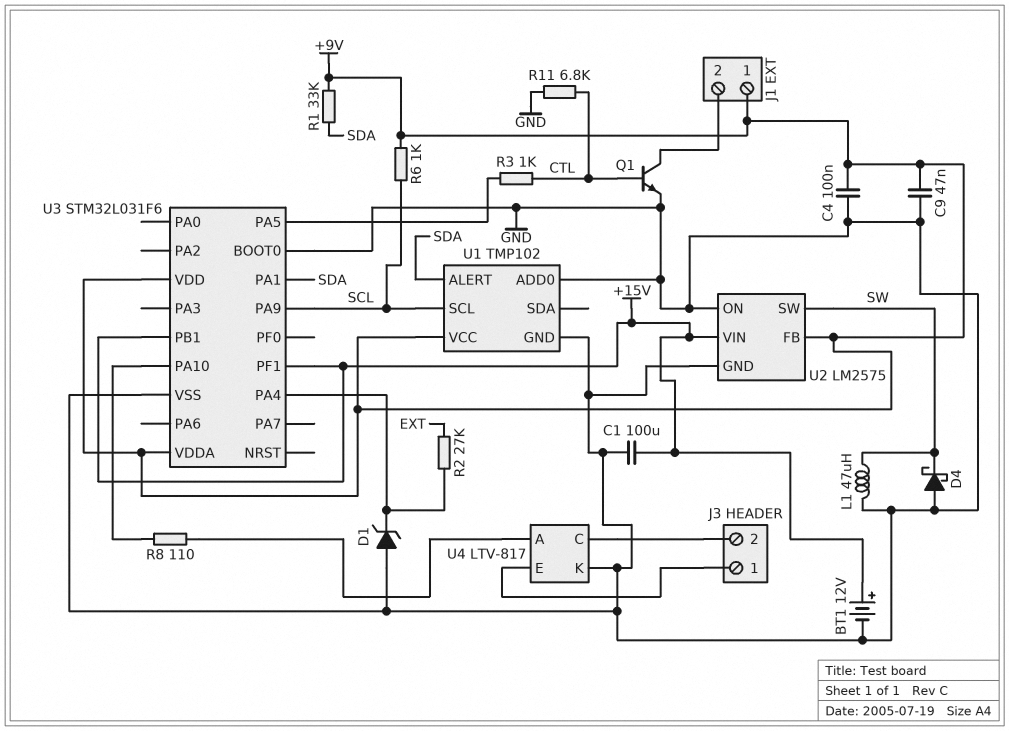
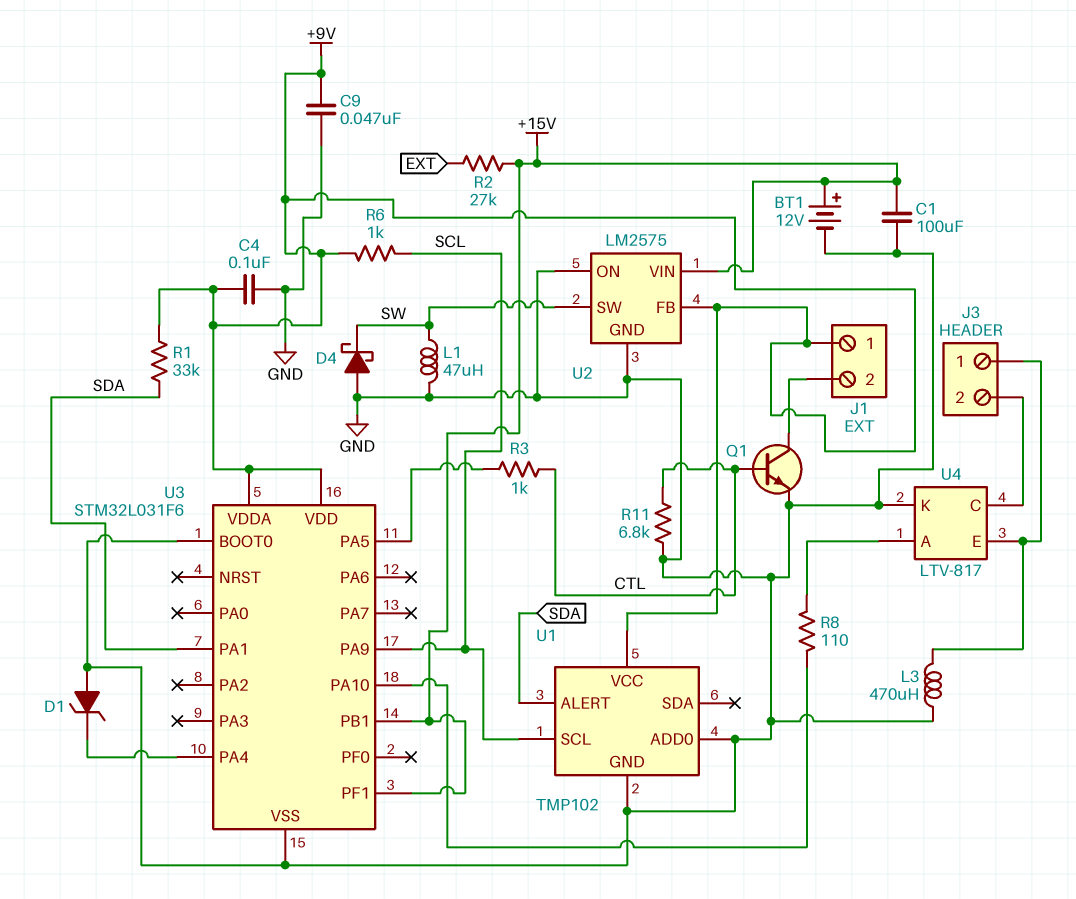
L3: none -> 470uH (GND, J3/1)
R2: 27k (EXT, U3/PA4) -> 27k (+15V, EXT)

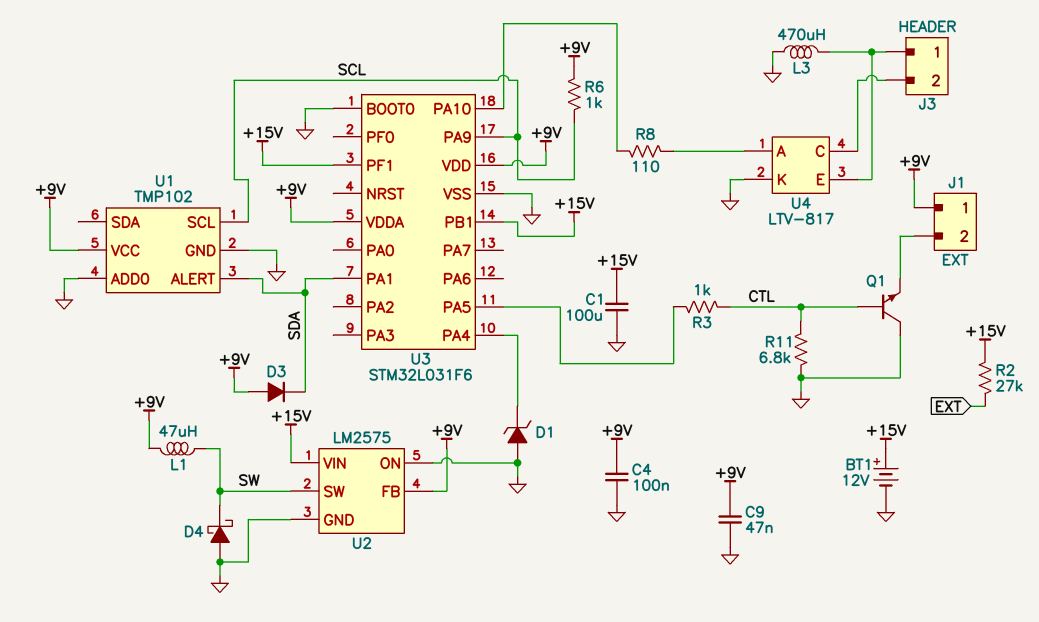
D3: none -> diode (A +9V, K SDA)
L1: 47uH (GND, SW) -> 47uH (+9V, SW)
Q1: NPN (B CTL, C J1/2, E GND) -> NPN (B CTL, C GND, E J1/2)
R1: 33k (+9V, SDA) -> none

